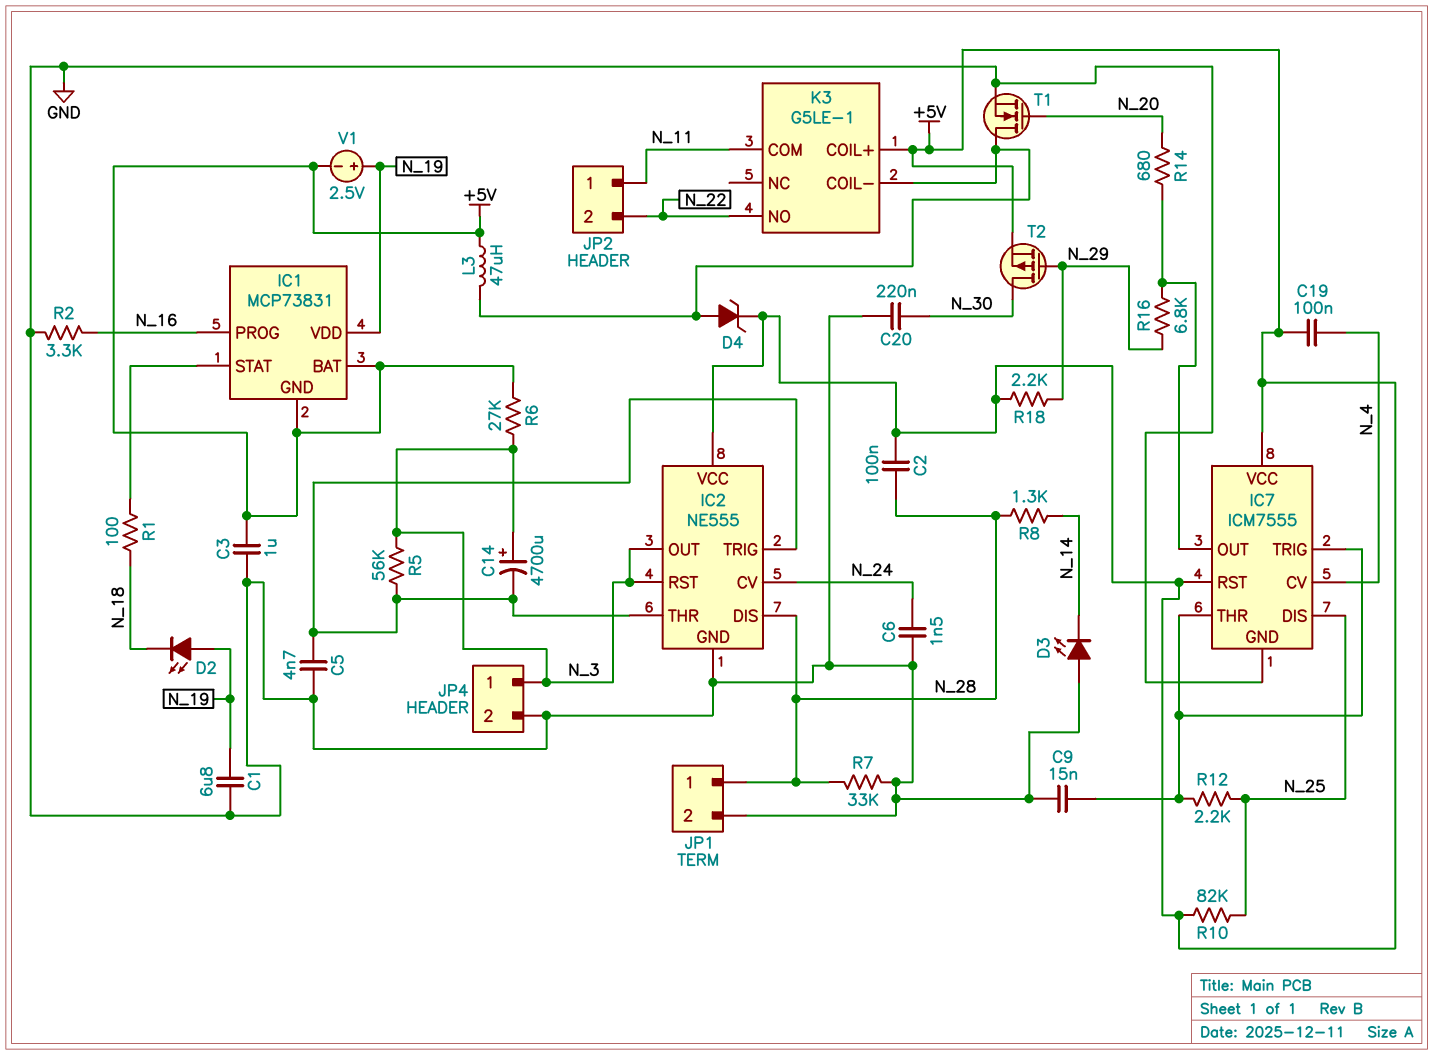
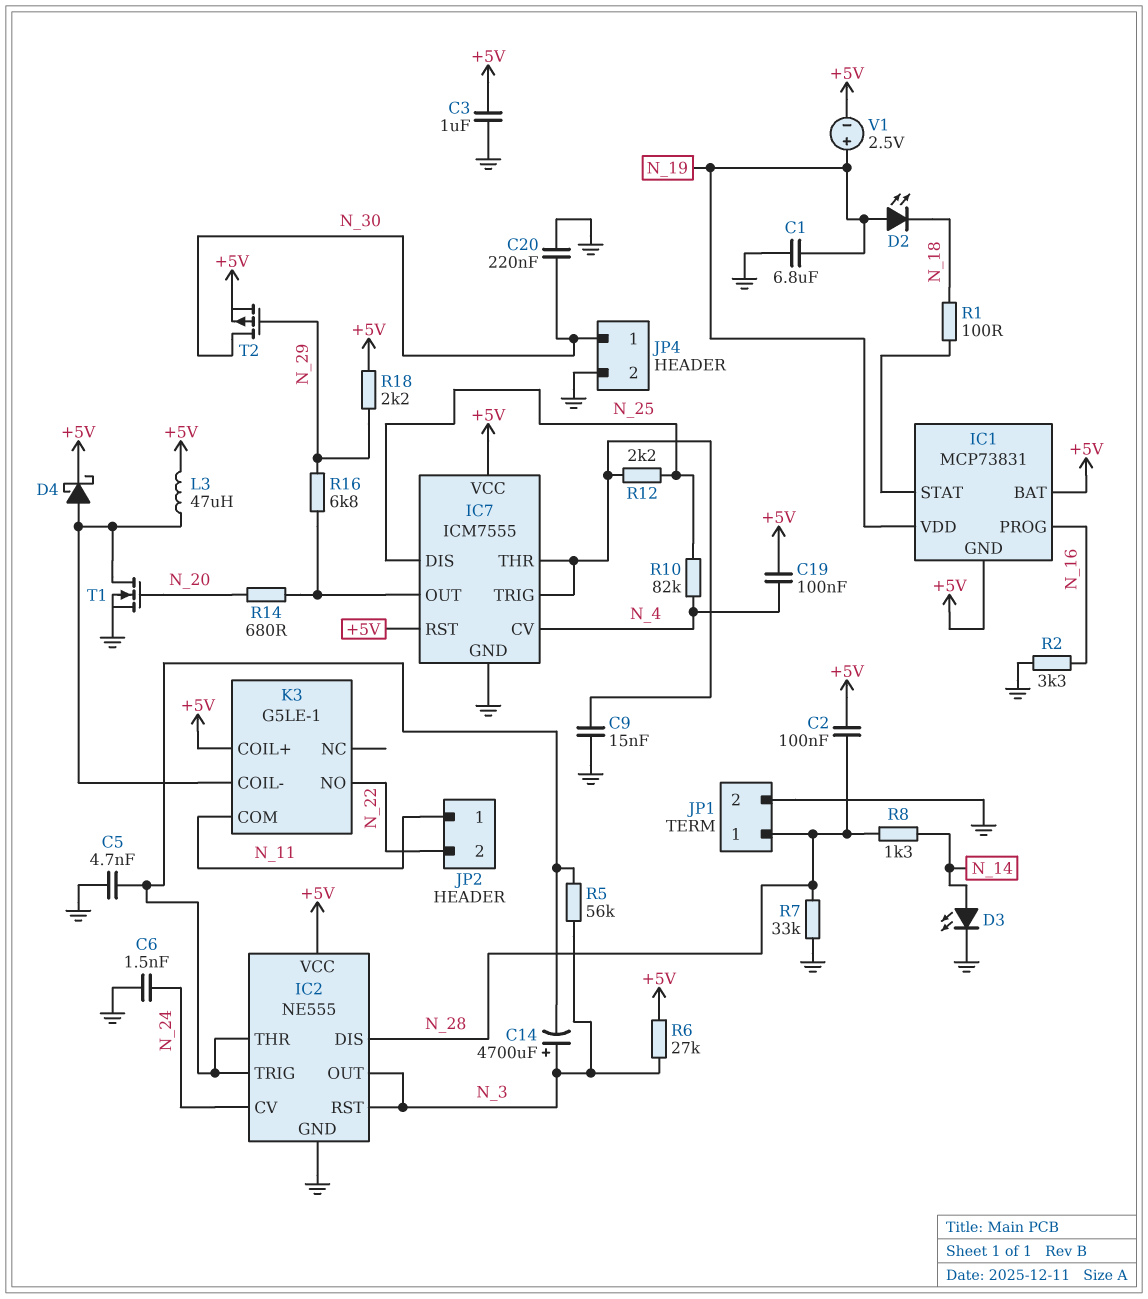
D3: LED (A GND, K N_14) -> LED (A N_14, K GND)
D4: zener (A K3/COIL-, K +5V) -> schottky (A K3/COIL-, K +5V)
JP4 pin 1: N_3 -> N_30
R10: 82k (+5V, N_25) -> 82k (N_4, N_25)

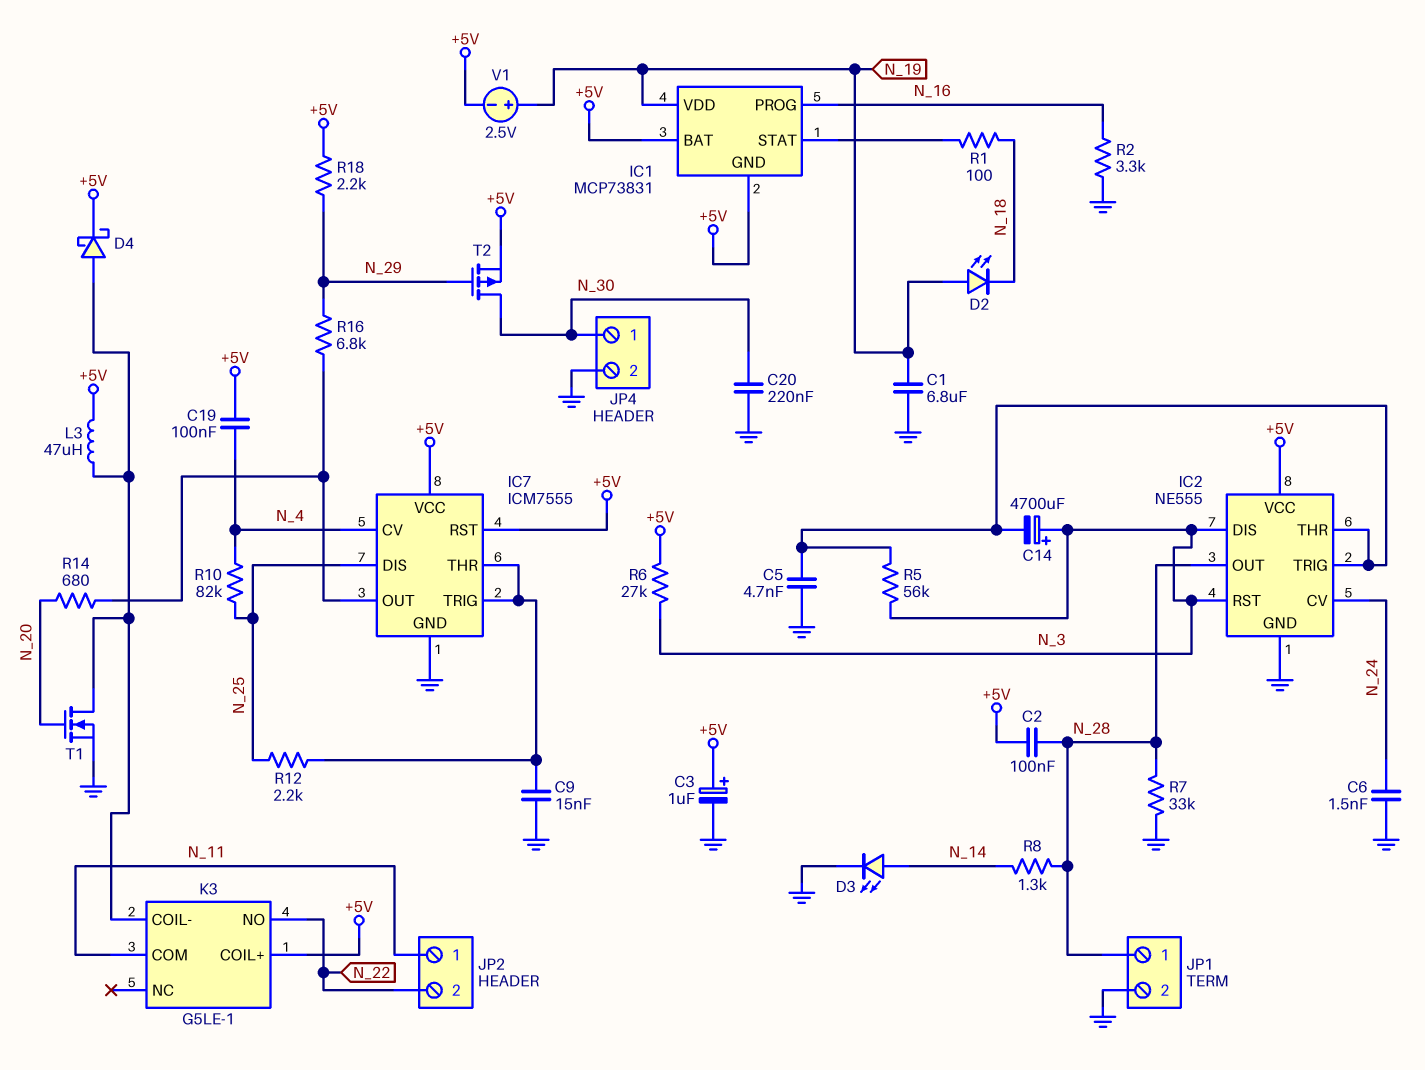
C3: 1uF (+5V, GND) -> 1uF (plus +5V, minus GND)
IC2 pin DIS: N_28 -> N_3
IC2 pin OUT: N_3 -> N_28

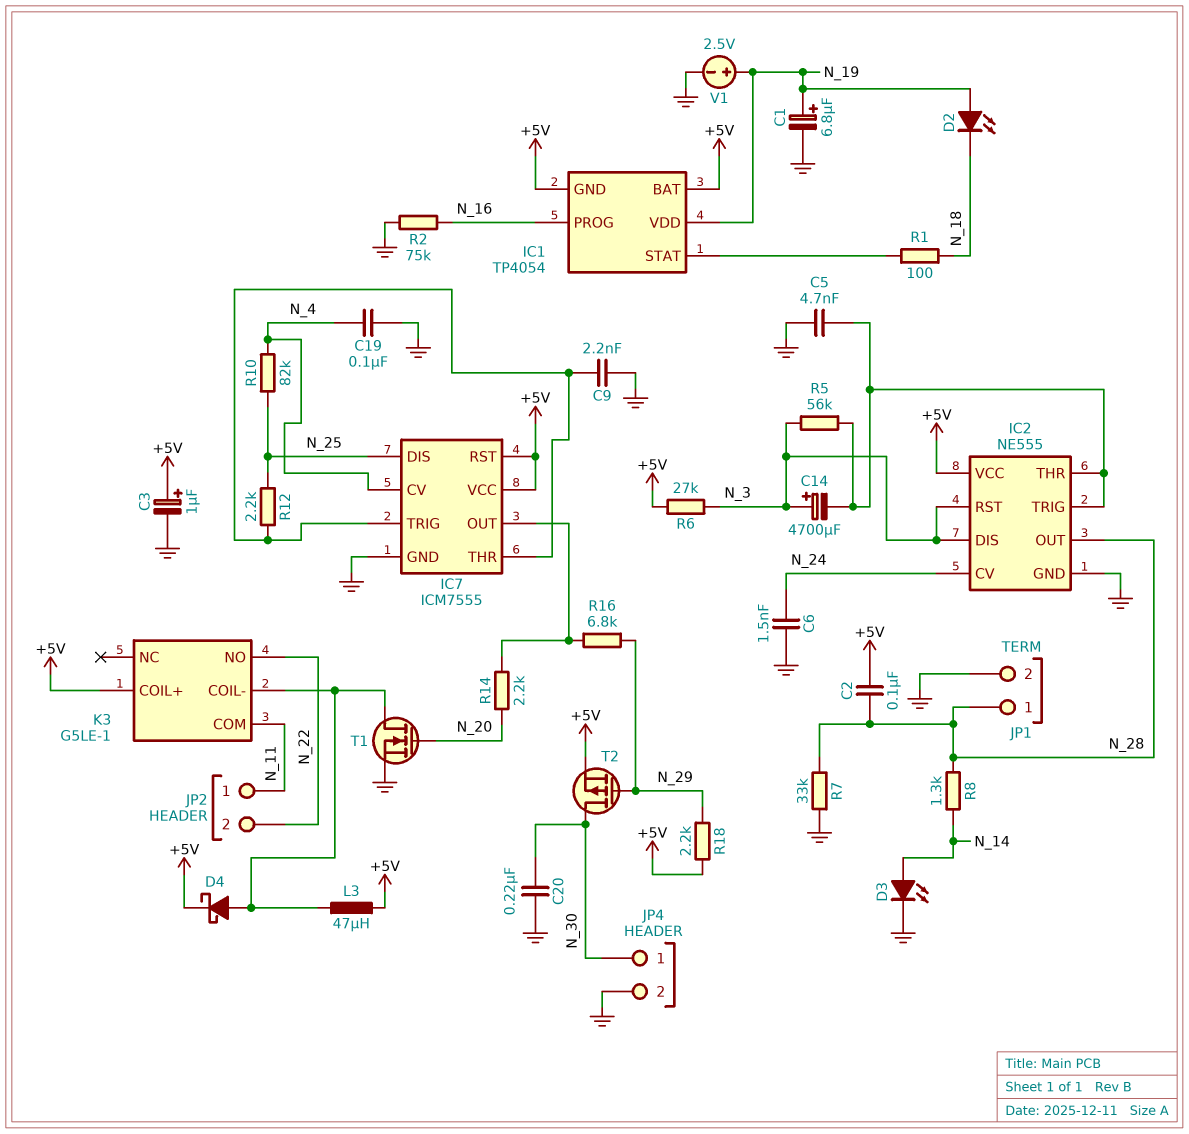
C1: 6.8uF (GND, N_19) -> 6.8uF (plus N_19, minus GND)
C9: 15nF (GND, IC7/THR) -> 2.2nF (GND, IC7/THR)
C19: 100nF (+5V, N_4) -> 100nF (GND, N_4)
IC1: MCP73831 -> TP4054
R2: 3.3k (GND, N_16) -> 75k (GND, N_16)
R14: 680 (IC7/OUT, N_20) -> 2.2k (IC7/OUT, N_20)
V1: 2.5V (plus N_19, minus +5V) -> 2.5V (plus N_19, minus GND)

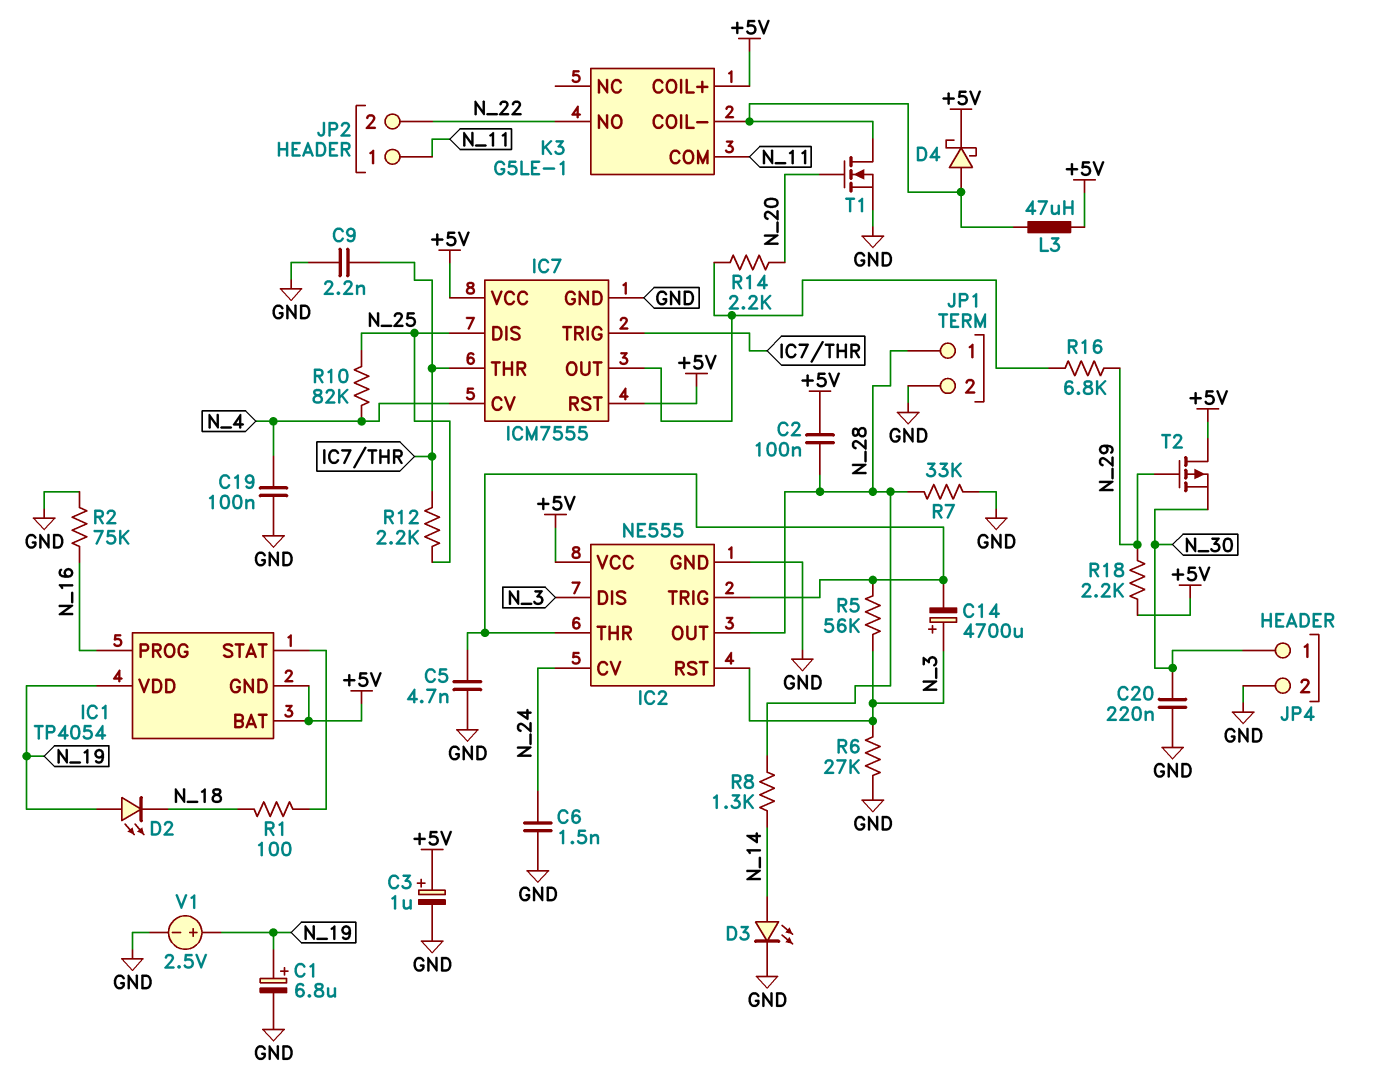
R6: 27k (+5V, N_3) -> 27k (GND, N_3)
T2: PMOS (G N_29, D N_30, S +5V) -> PMOS (G N_29, D +5V, S N_30)

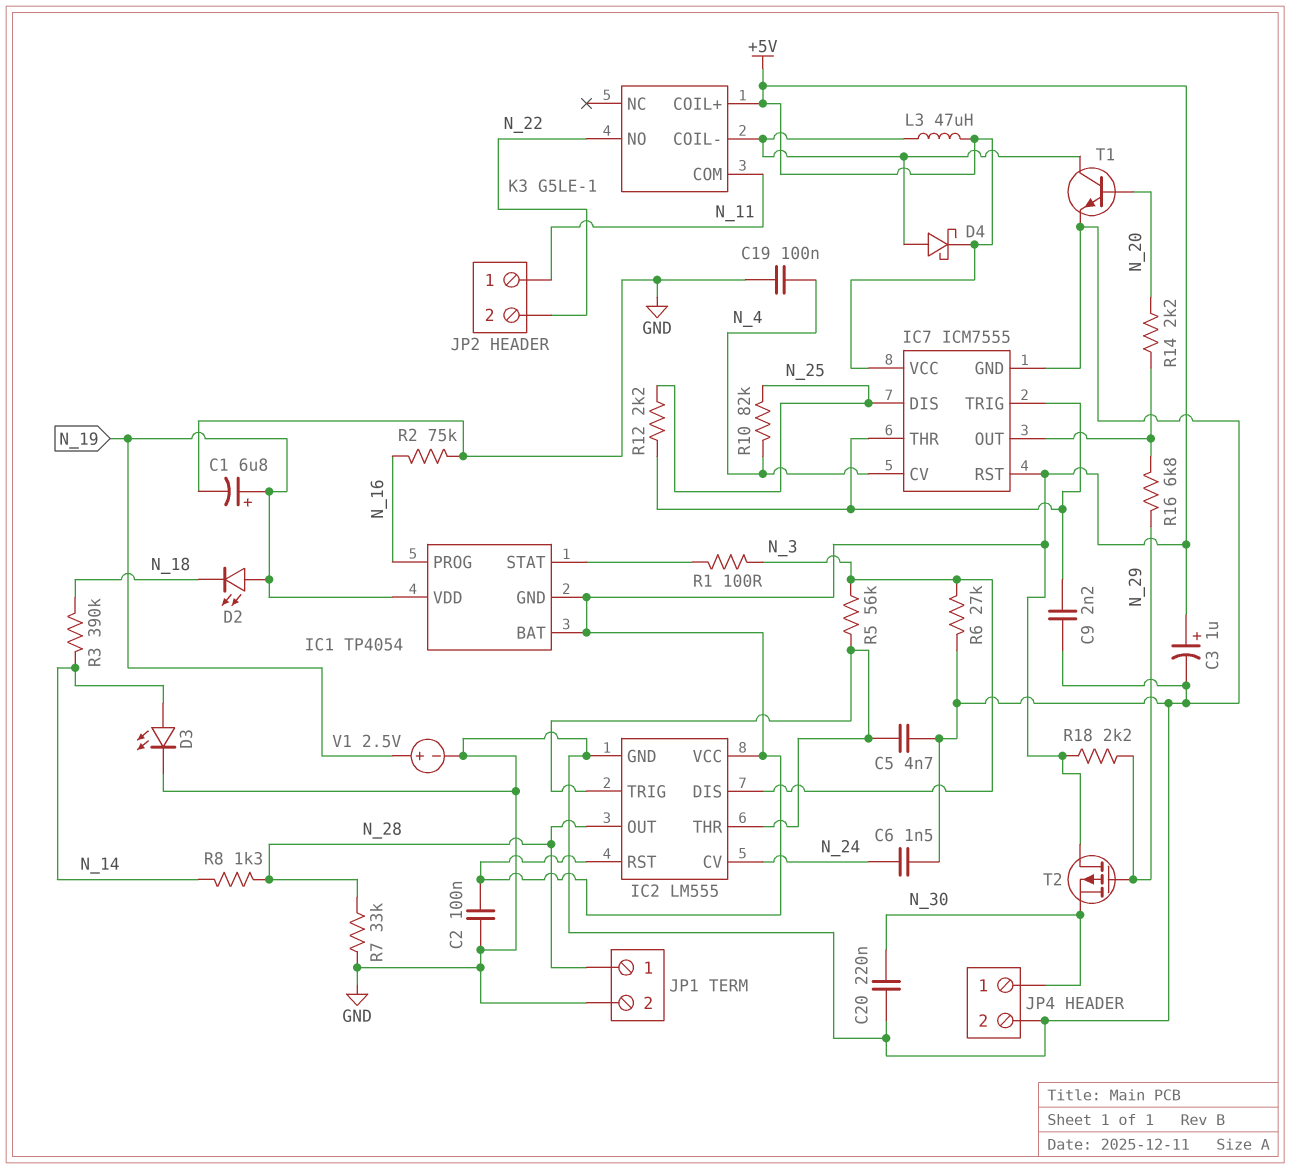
C2: 100nF (+5V, N_28) -> 100nF (+5V, GND)
C14: 4700uF (plus N_3, minus IC2/THR) -> none
IC2: NE555 -> LM555
IC2 pin RST: N_3 -> +5V
R1: 100 (IC1/STAT, N_18) -> 100 (IC1/STAT, N_3)
R3: none -> 390k (N_14, N_18)
T1: NMOS (G N_20, D K3/COIL-, S GND) -> NPN (B N_20, C K3/COIL-, E GND)

